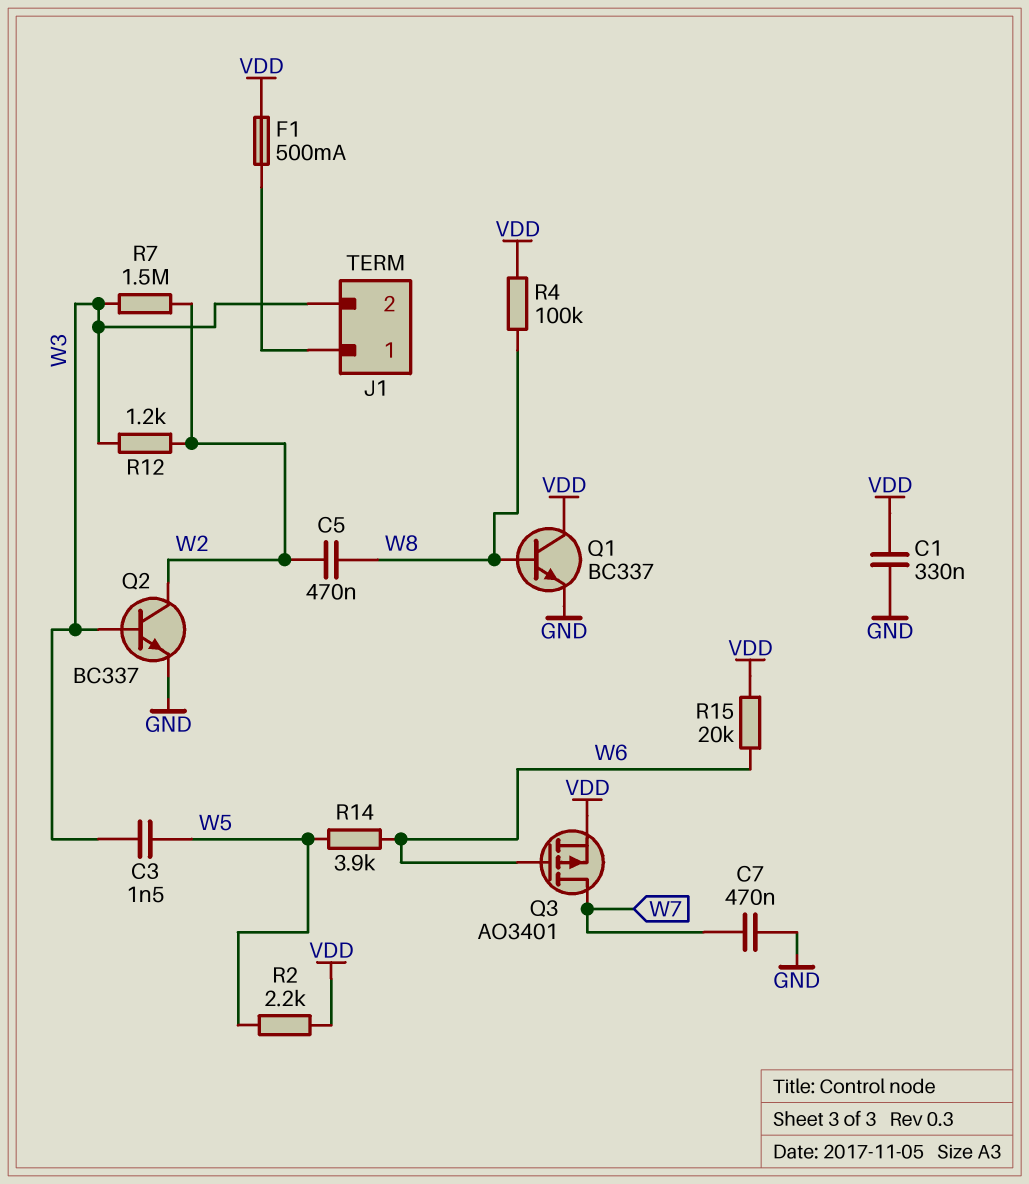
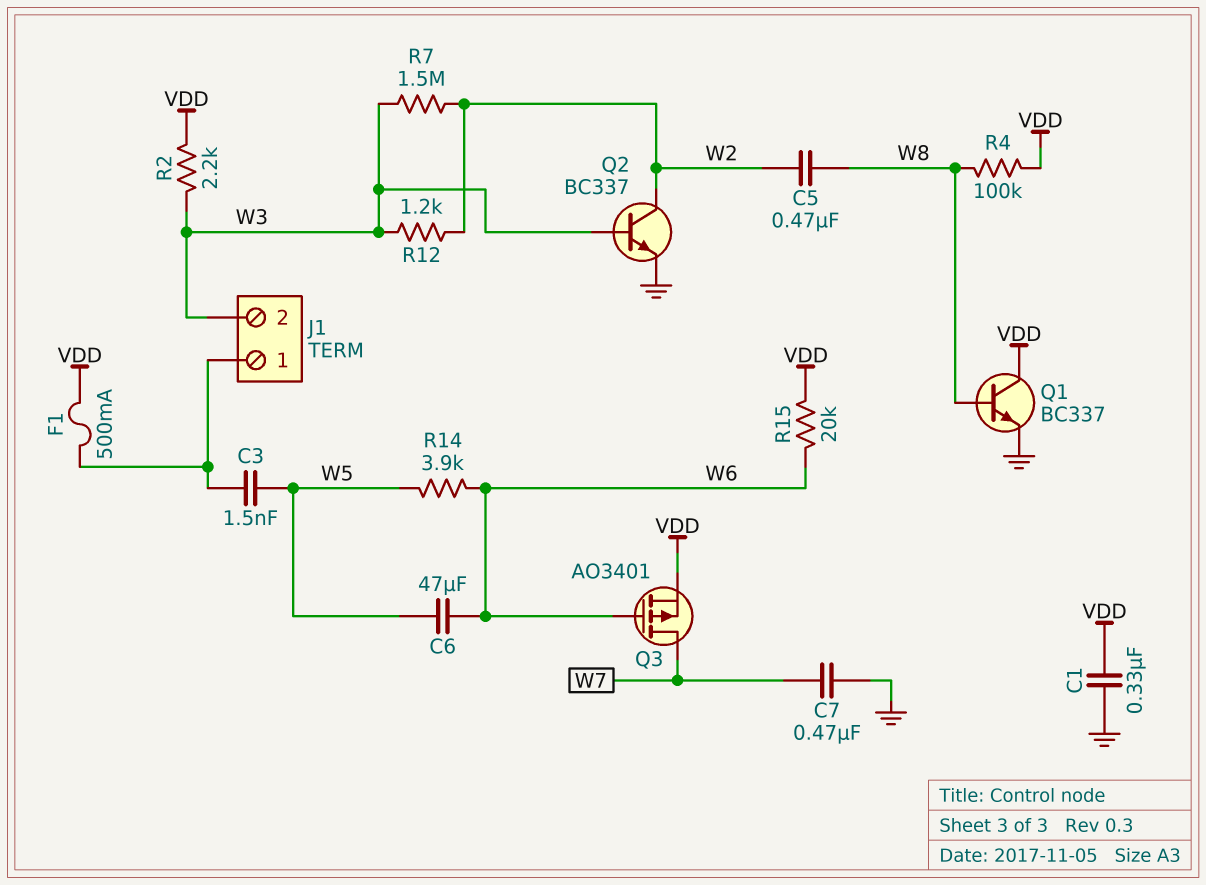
C3: 1.5nF (W3, W5) -> 1.5nF (J1/1, W5)
C6: none -> 47uF (W5, W6)
R2: 2.2k (VDD, W5) -> 2.2k (VDD, W3)

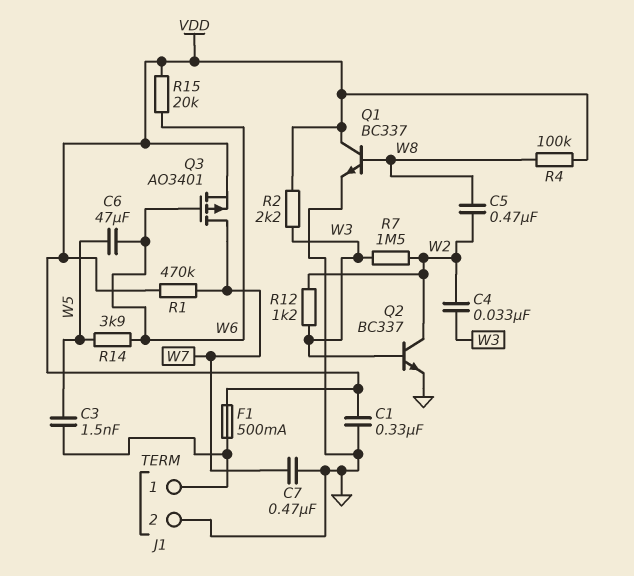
C4: none -> 33nF (W2, W3)
J1 pin 2: W3 -> GND
R1: none -> 470k (VDD, W7)

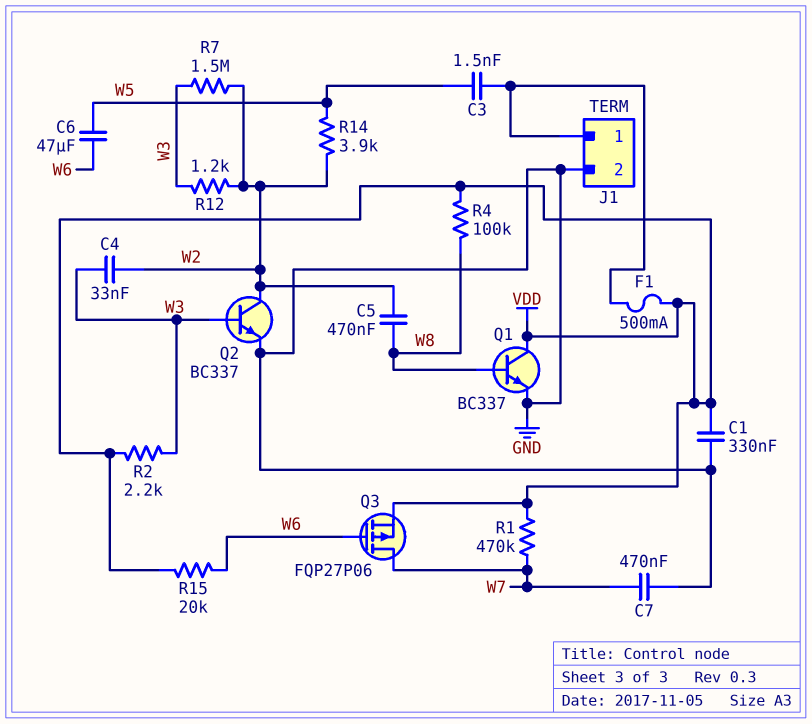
Q3: PMOS AO3401 (G W6, D W7, S VDD) -> PMOS FQP27P06 (G W6, D W7, S VDD)
R14: 3.9k (W5, W6) -> 3.9k (W2, W5)

